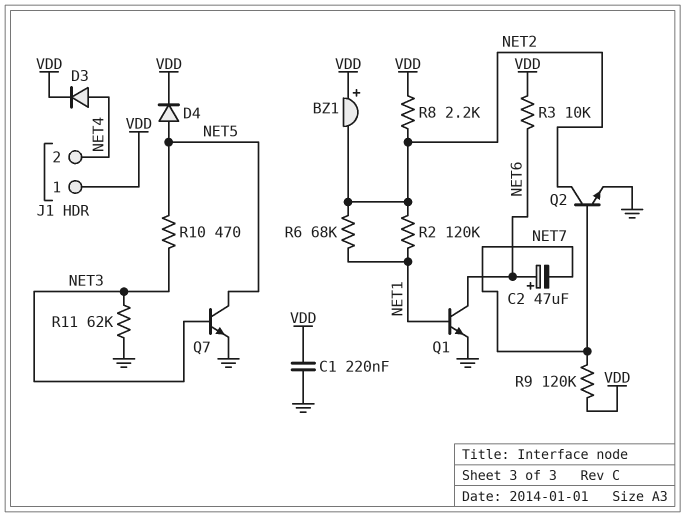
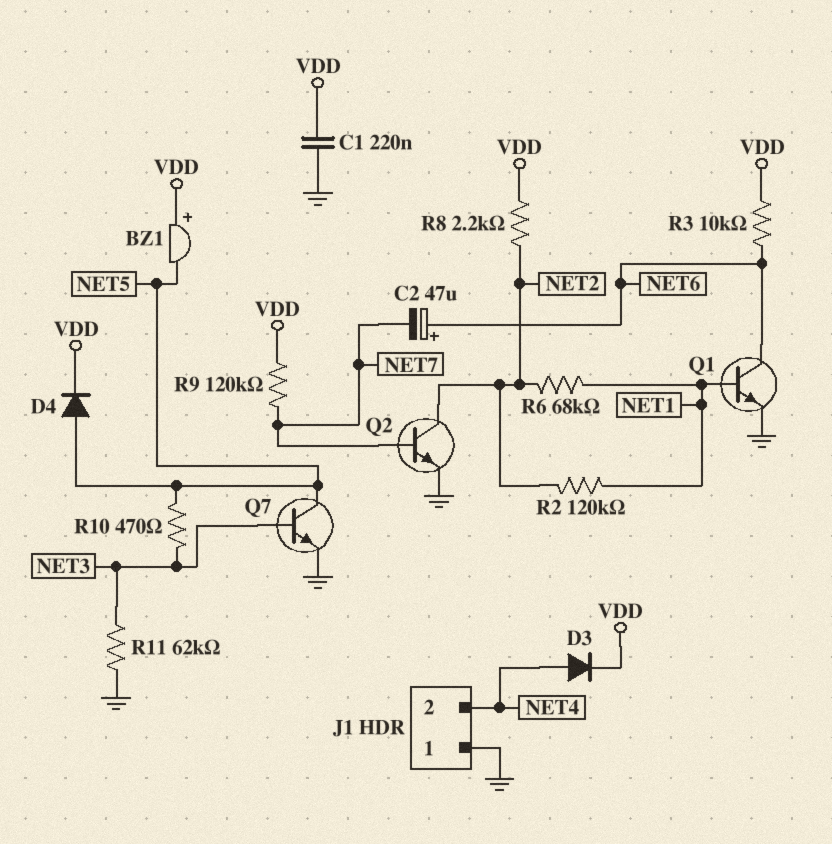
BZ1: buzzer (plus VDD, minus NET2) -> buzzer (plus VDD, minus NET5)
J1 pin 1: VDD -> GND

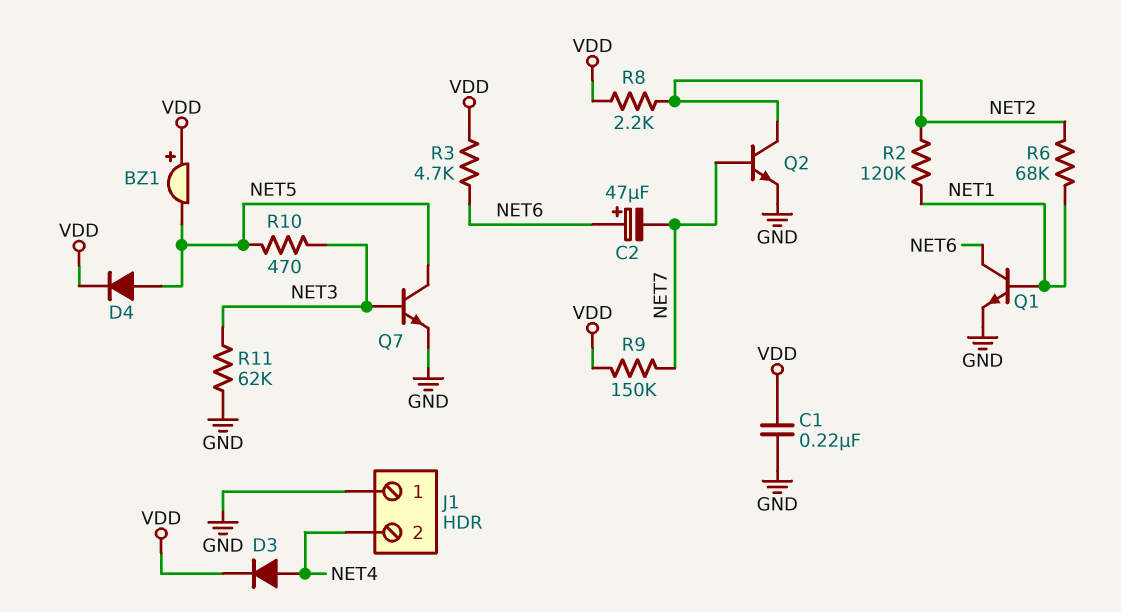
R3: 10k (NET6, VDD) -> 4.7k (NET6, VDD)
R9: 120k (NET7, VDD) -> 150k (NET7, VDD)

